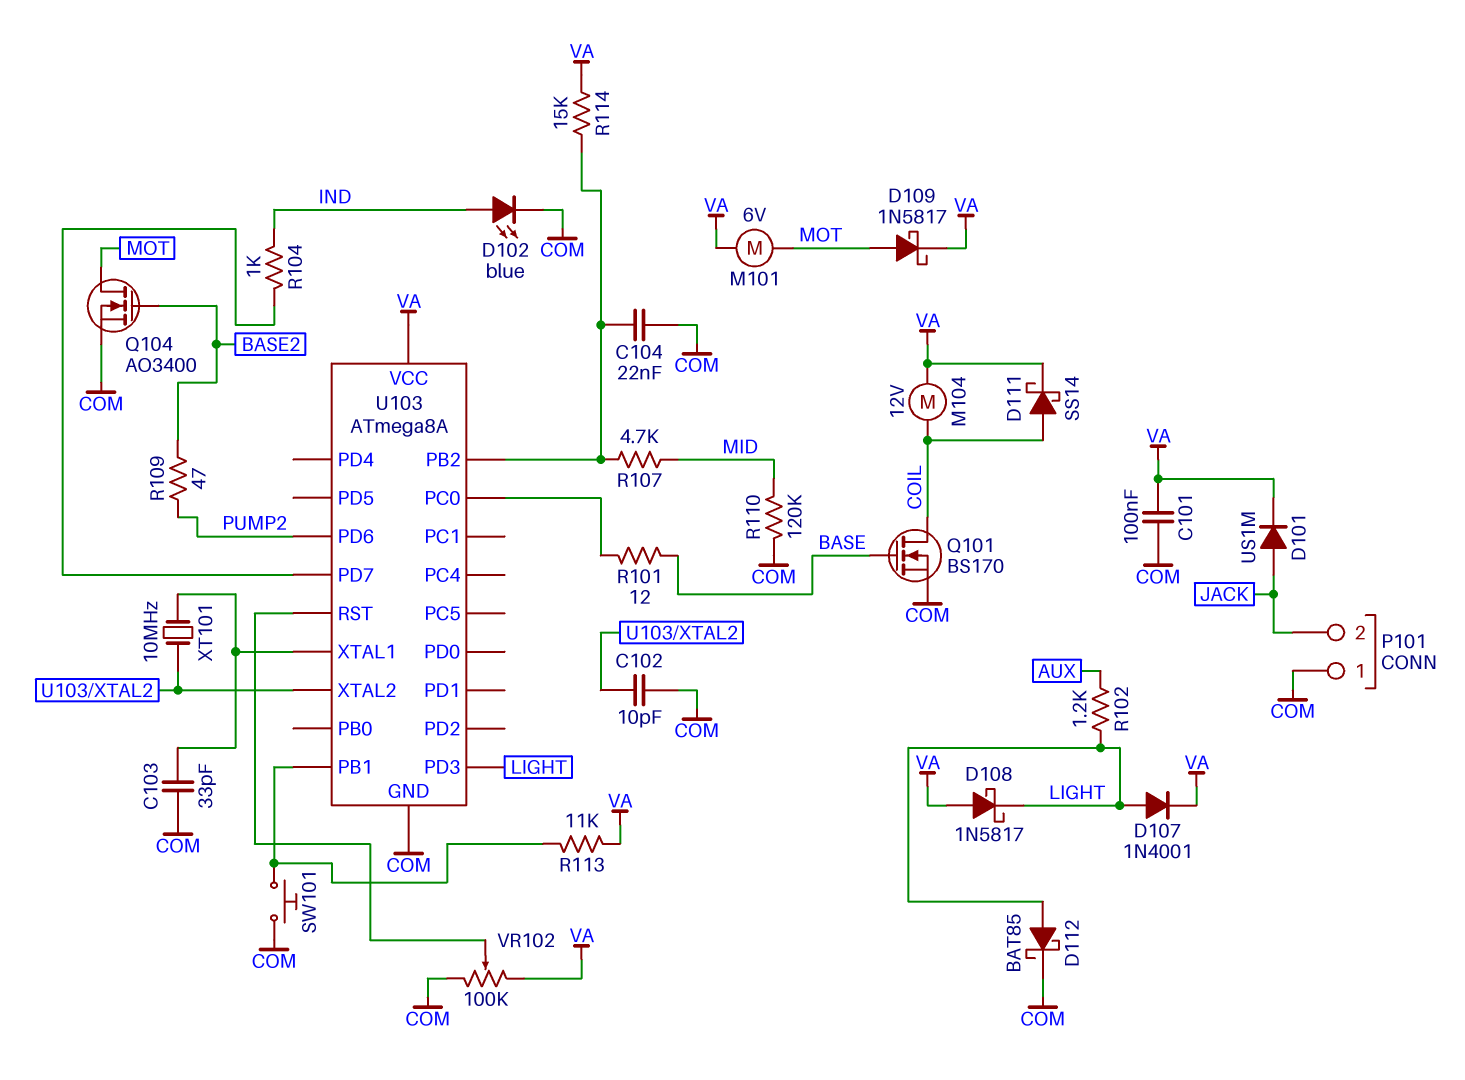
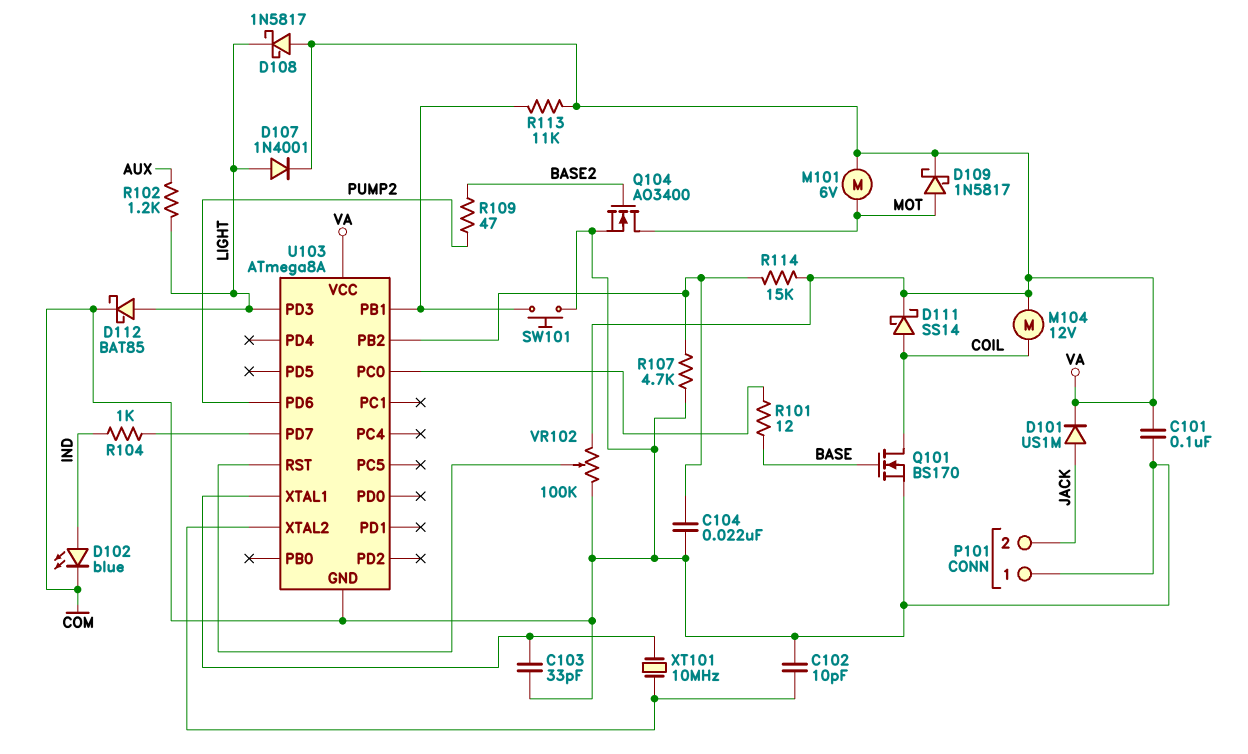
R107: 4.7k (MID, U103/PB2) -> 4.7k (COM, U103/PB2)
R110: 120k (COM, MID) -> none

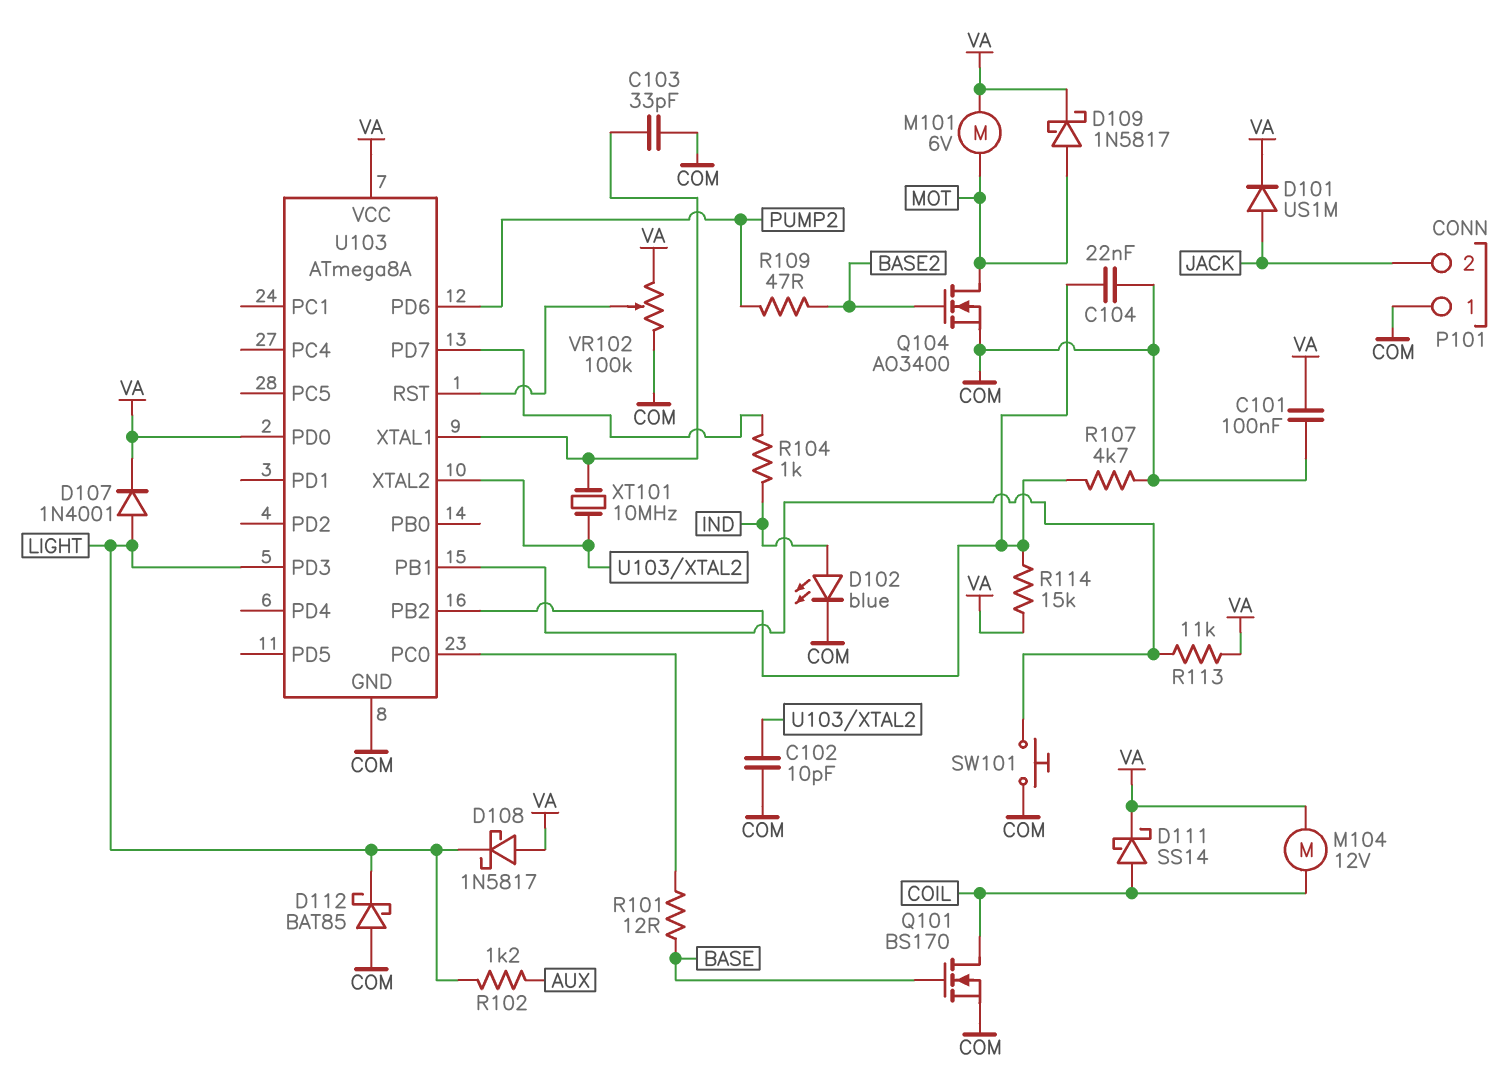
D112: schottky BAT85 (A LIGHT, K COM) -> schottky BAT85 (A COM, K LIGHT)
U103 pin PD0: none -> VA

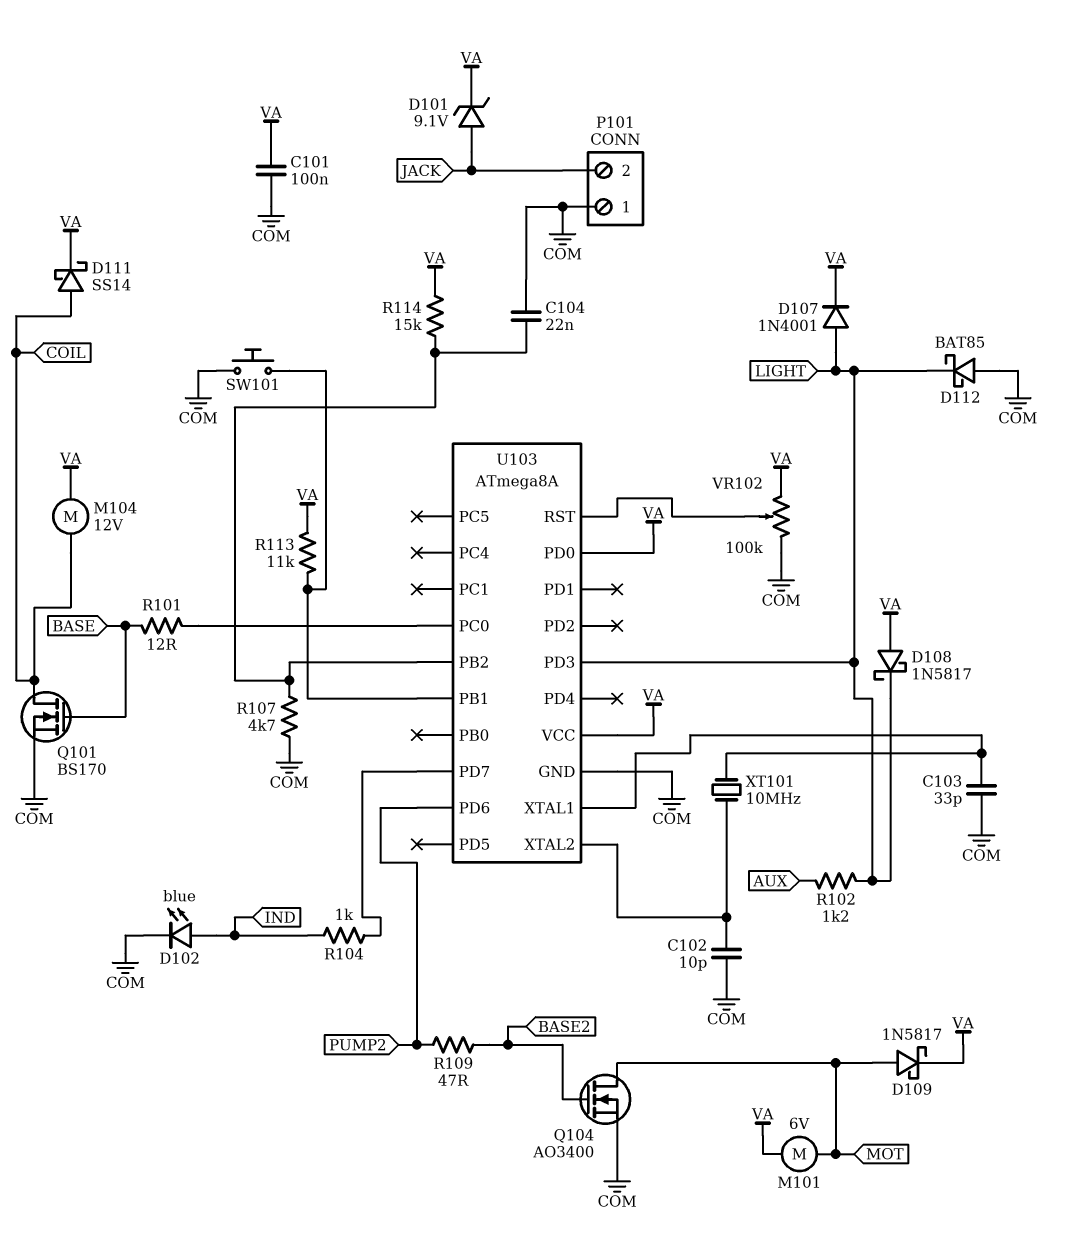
D101: diode US1M (A JACK, K VA) -> zener 9.1V (A JACK, K VA)

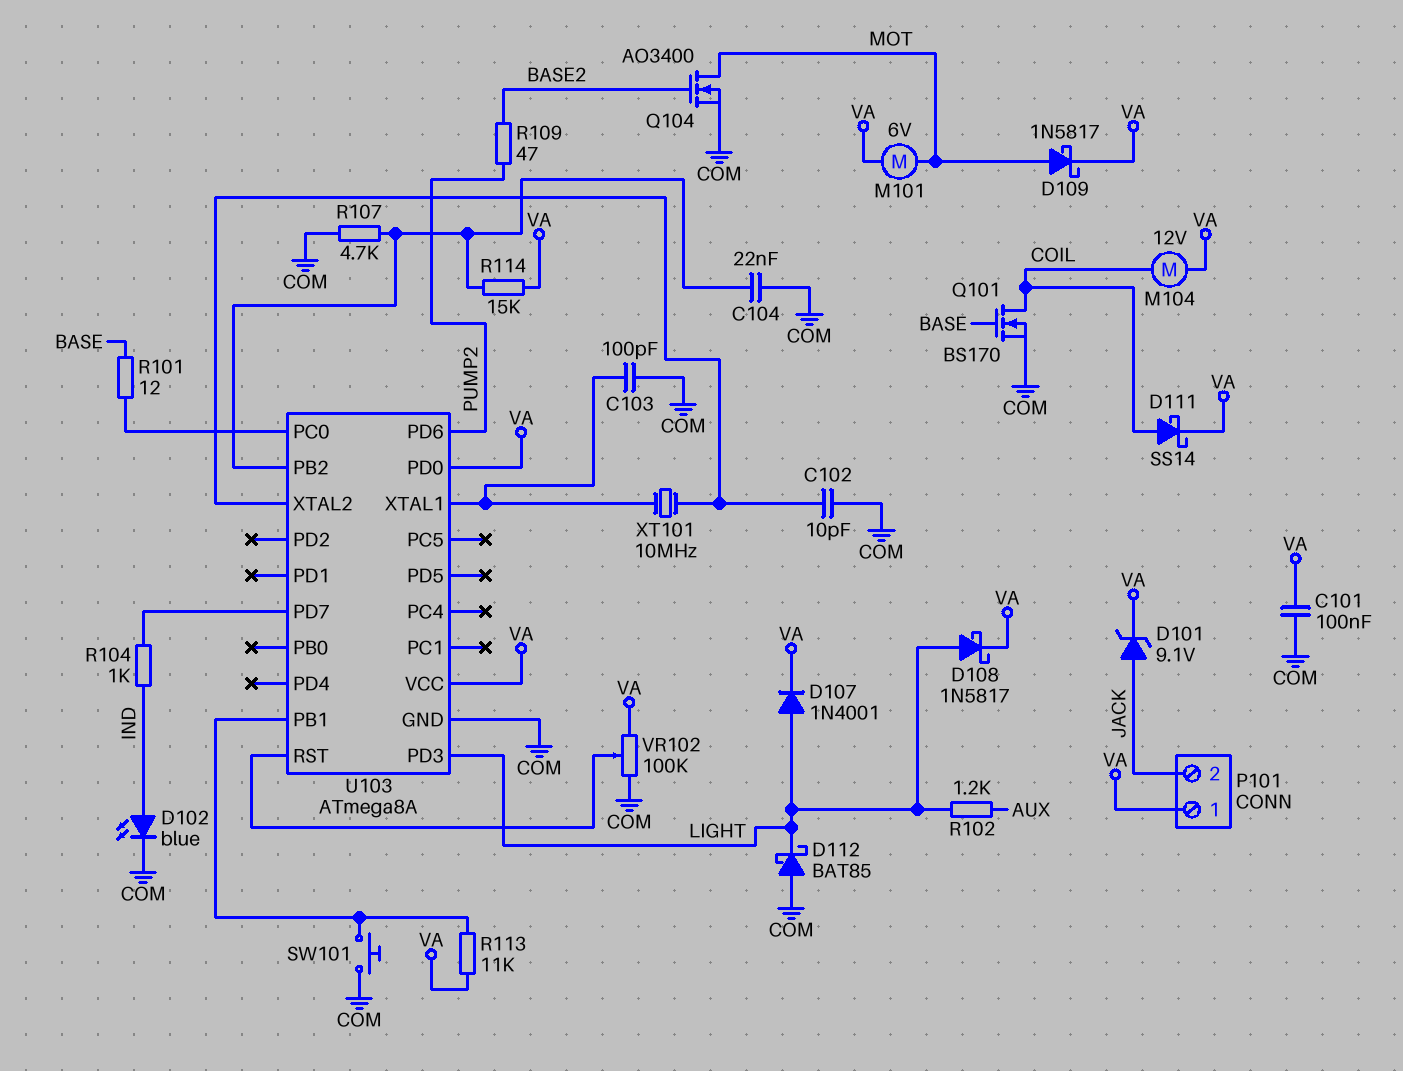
C103: 33pF (COM, U103/XTAL1) -> 100pF (COM, U103/XTAL1)
D108: schottky 1N5817 (A VA, K LIGHT) -> schottky 1N5817 (A LIGHT, K VA)
P101 pin 1: COM -> VA

